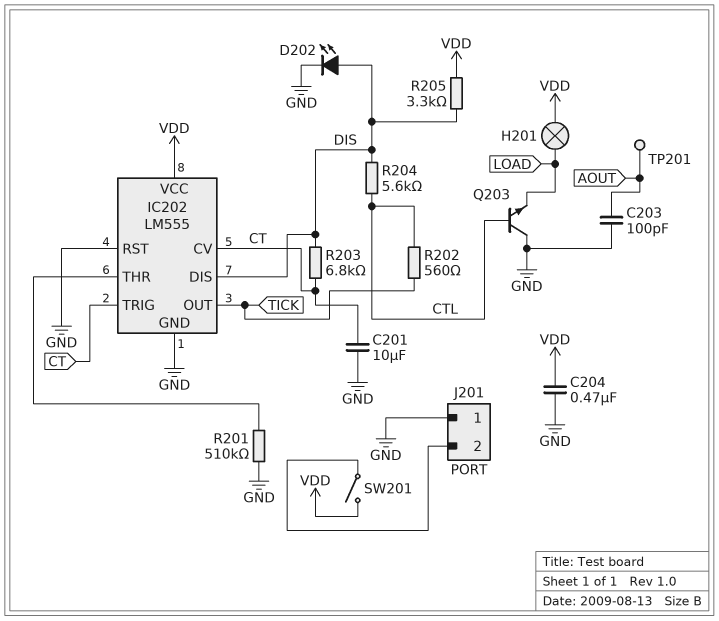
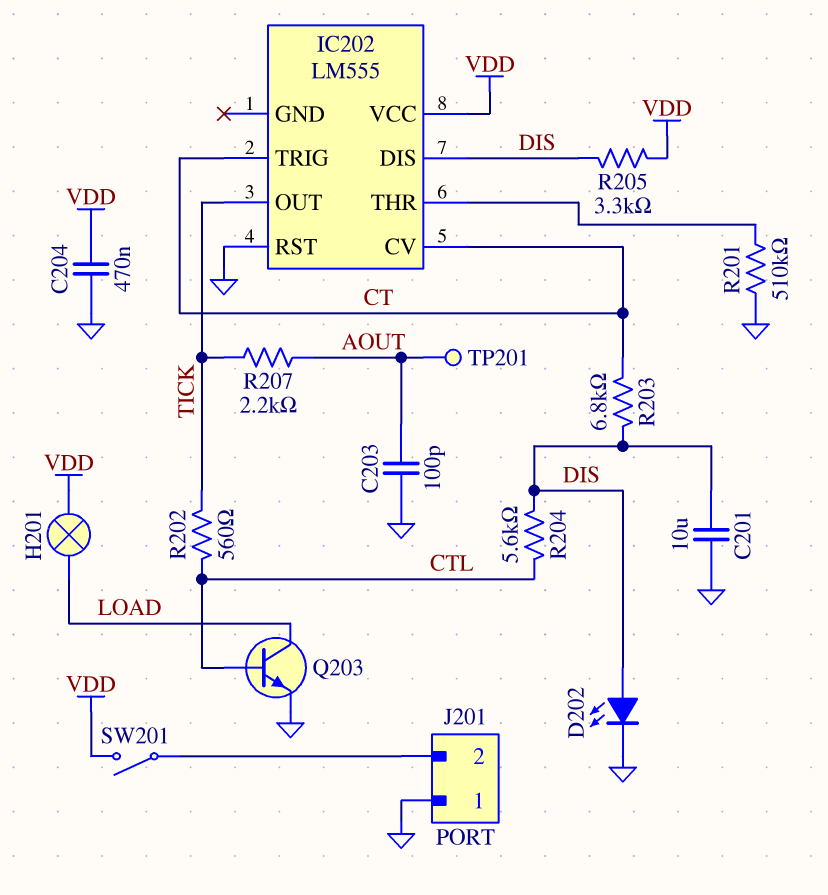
C201: 10uF (CT, GND) -> 10uF (DIS, GND)
IC202 pin GND: GND -> none
Q203: NPN (B CTL, C GND, E LOAD) -> NPN (B CTL, C LOAD, E GND)
R207: none -> 2.2k (AOUT, TICK)

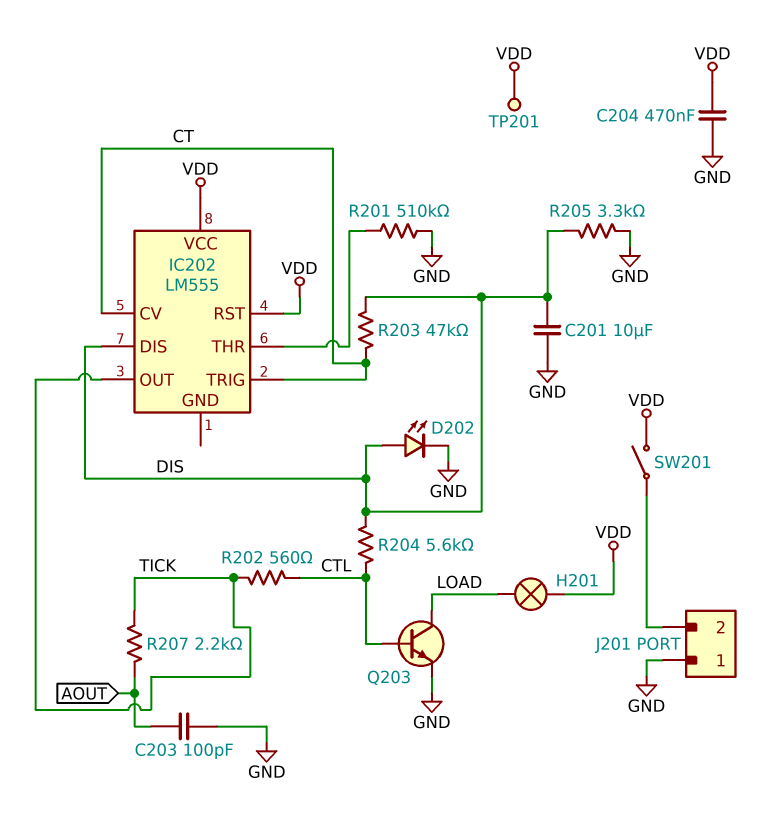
IC202 pin RST: GND -> VDD
R203: 6.8k (CT, DIS) -> 47k (CT, DIS)
R205: 3.3k (DIS, VDD) -> 3.3k (DIS, GND)
TP201: test point (AOUT) -> test point (VDD)

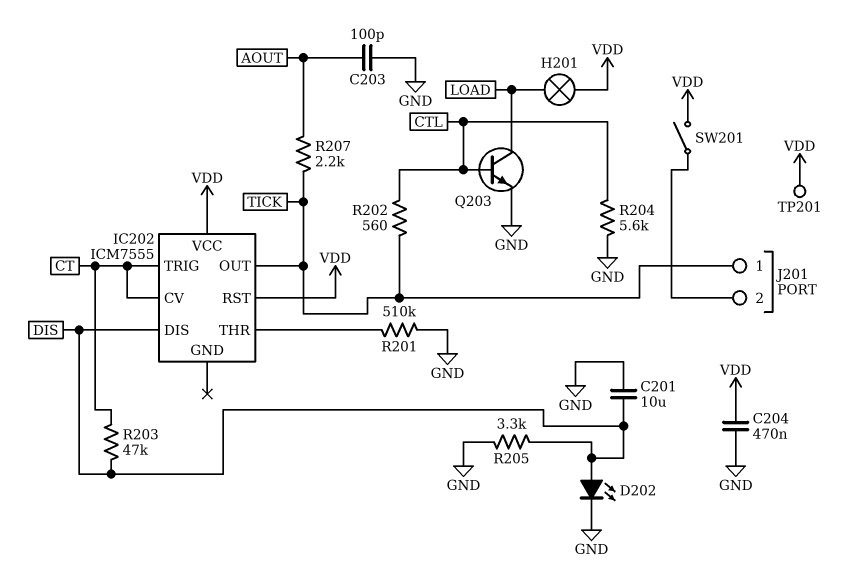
IC202: LM555 -> ICM7555
J201 pin 1: GND -> TICK
R204: 5.6k (CTL, DIS) -> 5.6k (CTL, GND)

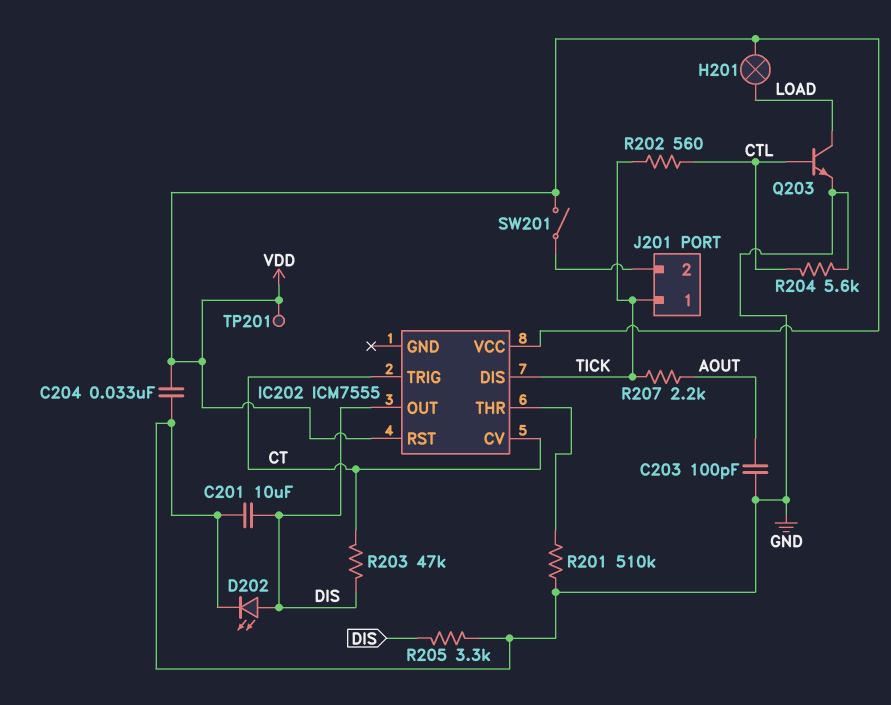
C204: 470nF (GND, VDD) -> 33nF (GND, VDD)
IC202 pin DIS: DIS -> TICK
IC202 pin OUT: TICK -> DIS

